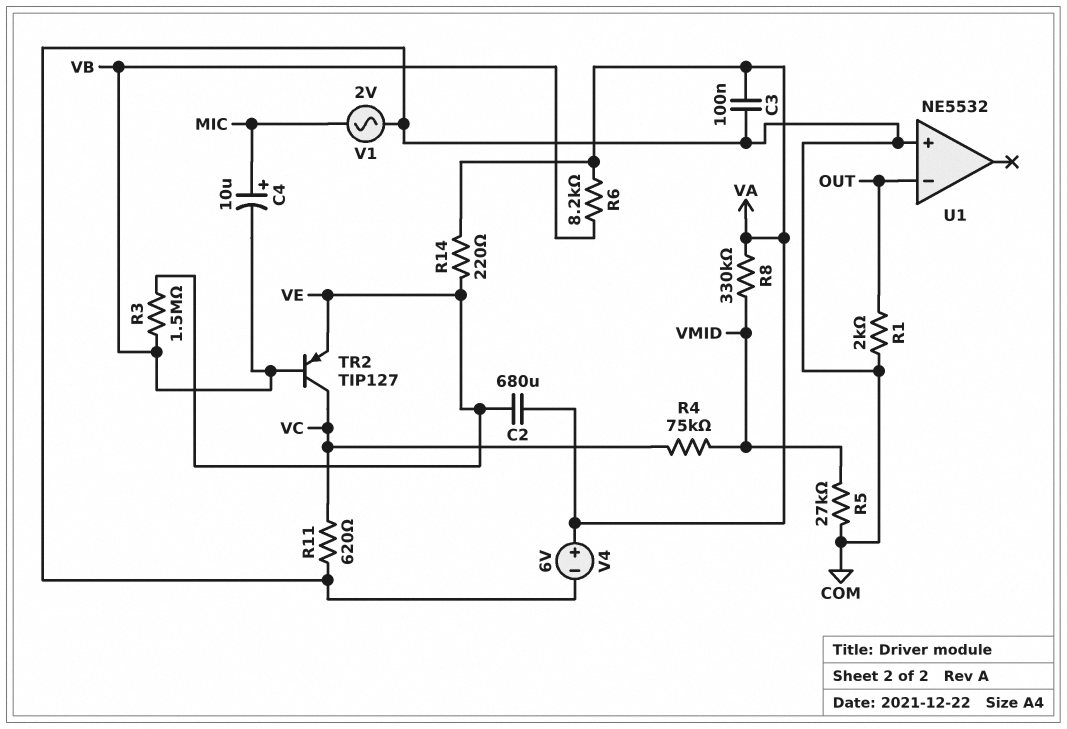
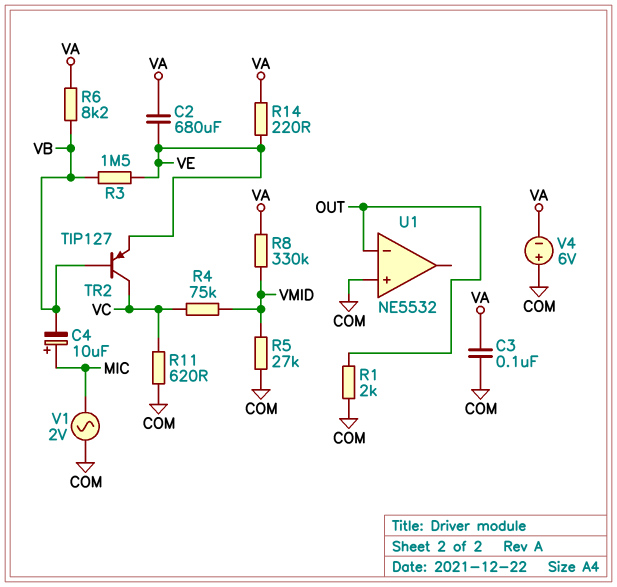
V4: 6V (plus VA, minus COM) -> 6V (plus COM, minus VA)

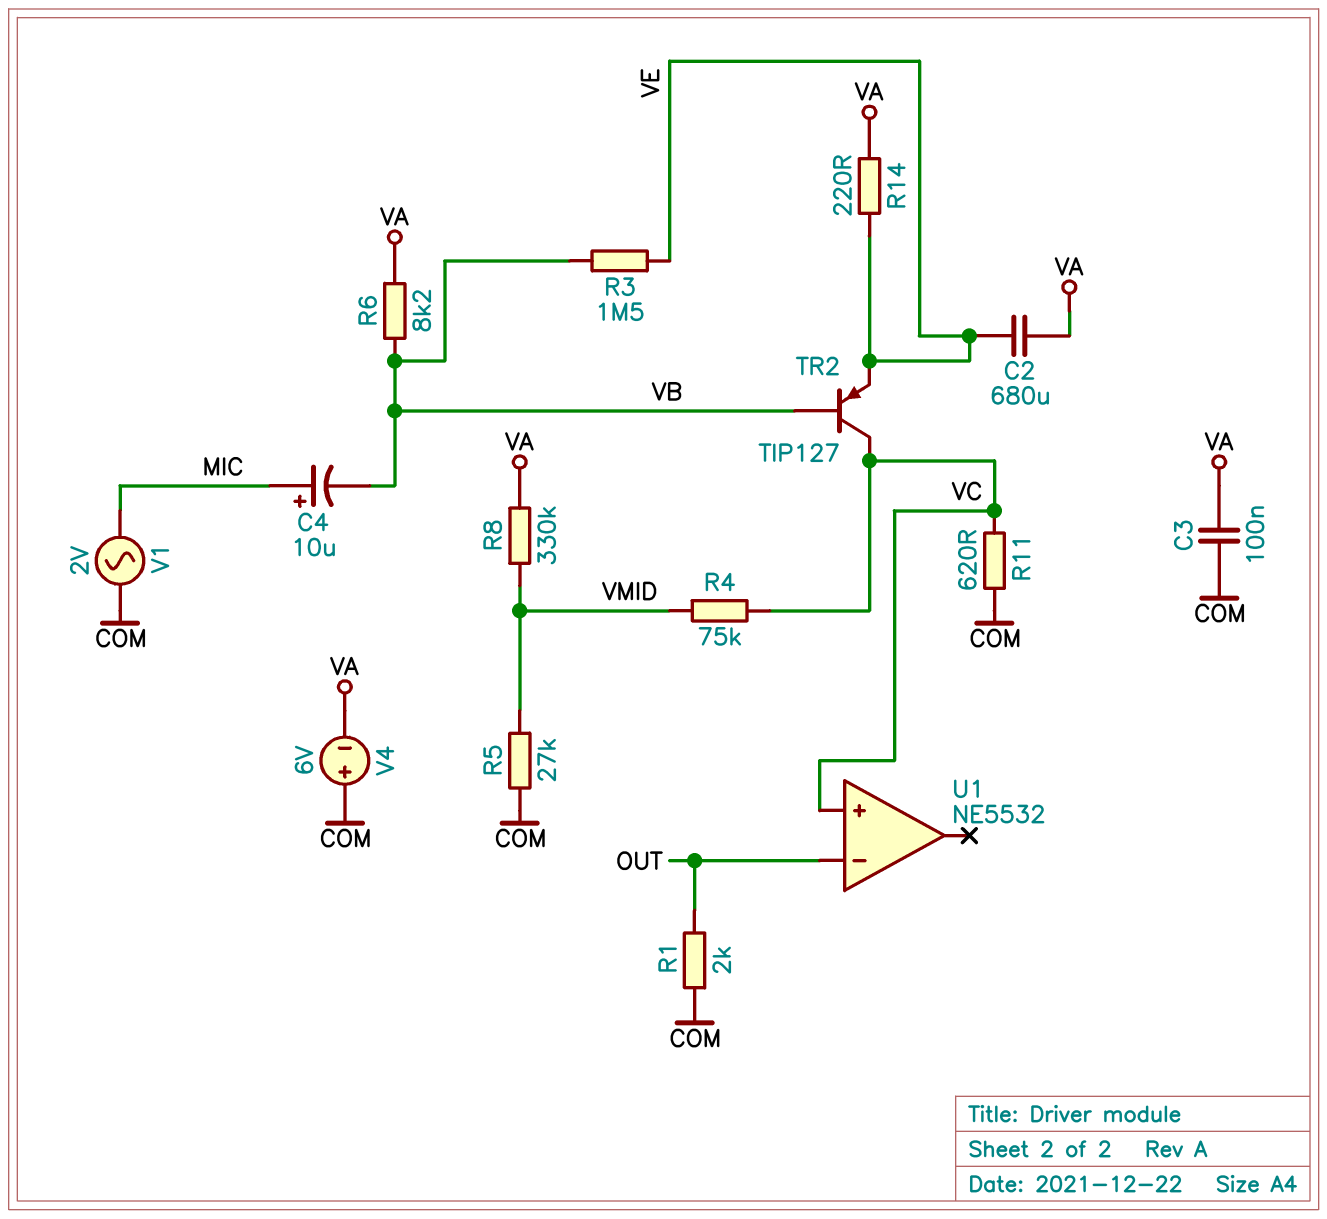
U1 pin in+: COM -> VC

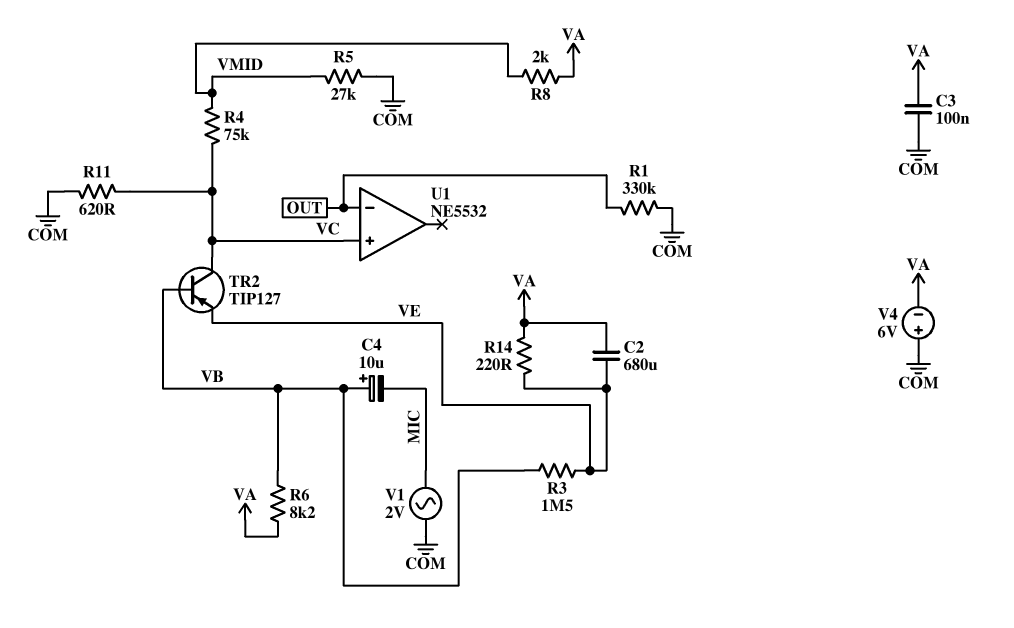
C4: 10uF (plus MIC, minus VB) -> 10uF (plus VB, minus MIC)
R1: 2k (COM, OUT) -> 330k (COM, OUT)
R8: 330k (VA, VMID) -> 2k (VA, VMID)

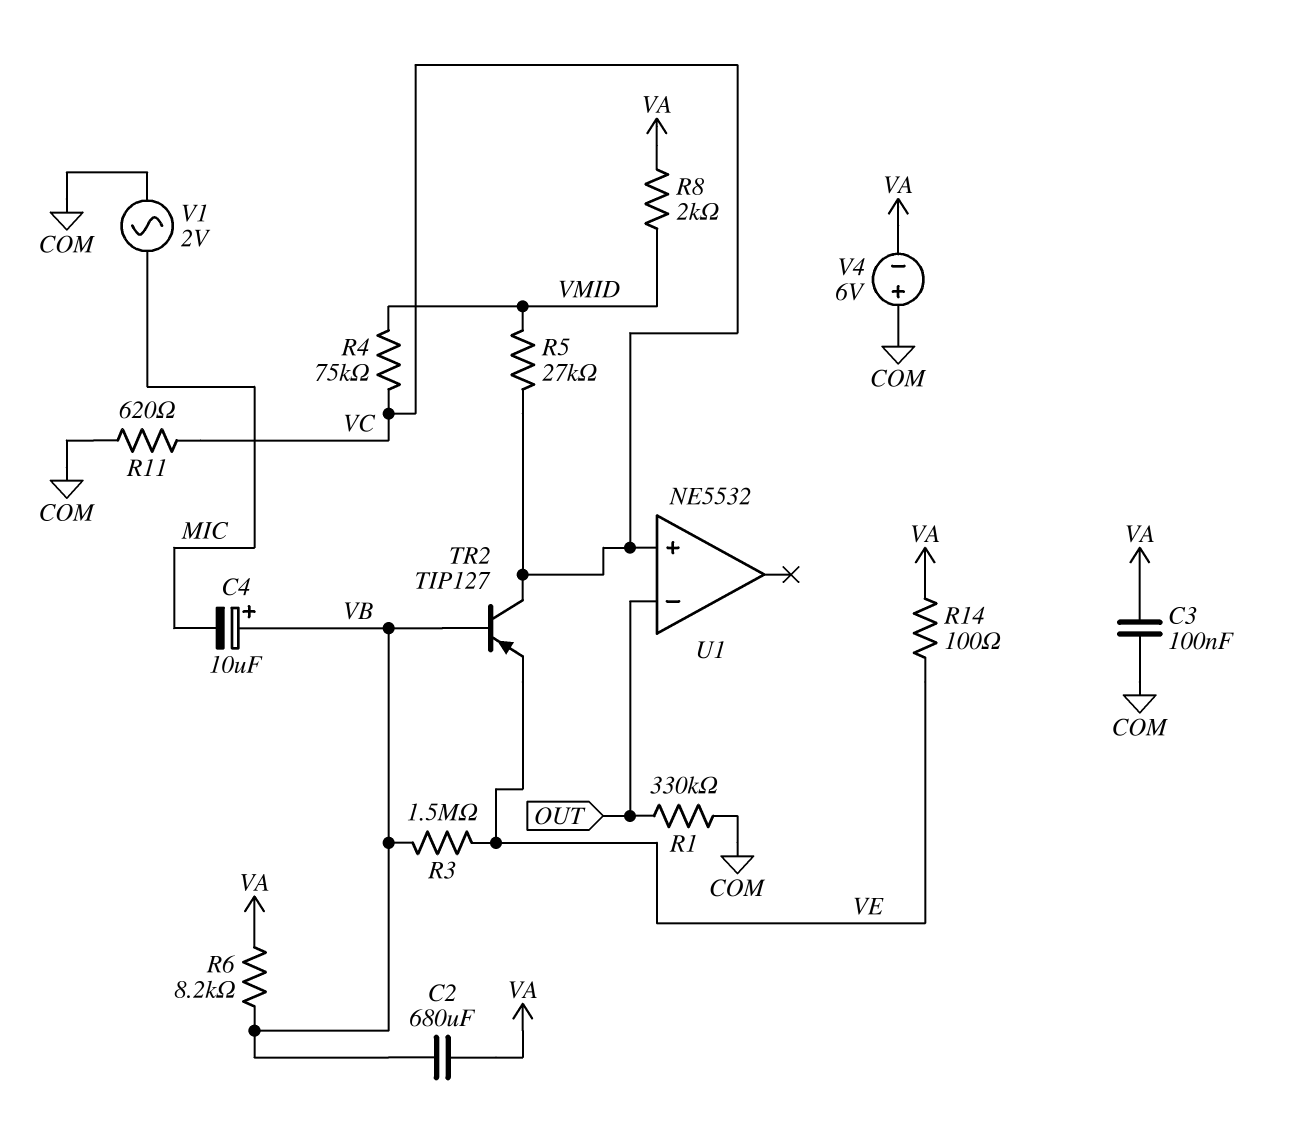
C2: 680uF (VA, VE) -> 680uF (VA, VB)
R5: 27k (COM, VMID) -> 27k (VC, VMID)
R14: 220 (VA, VE) -> 100 (VA, VE)

